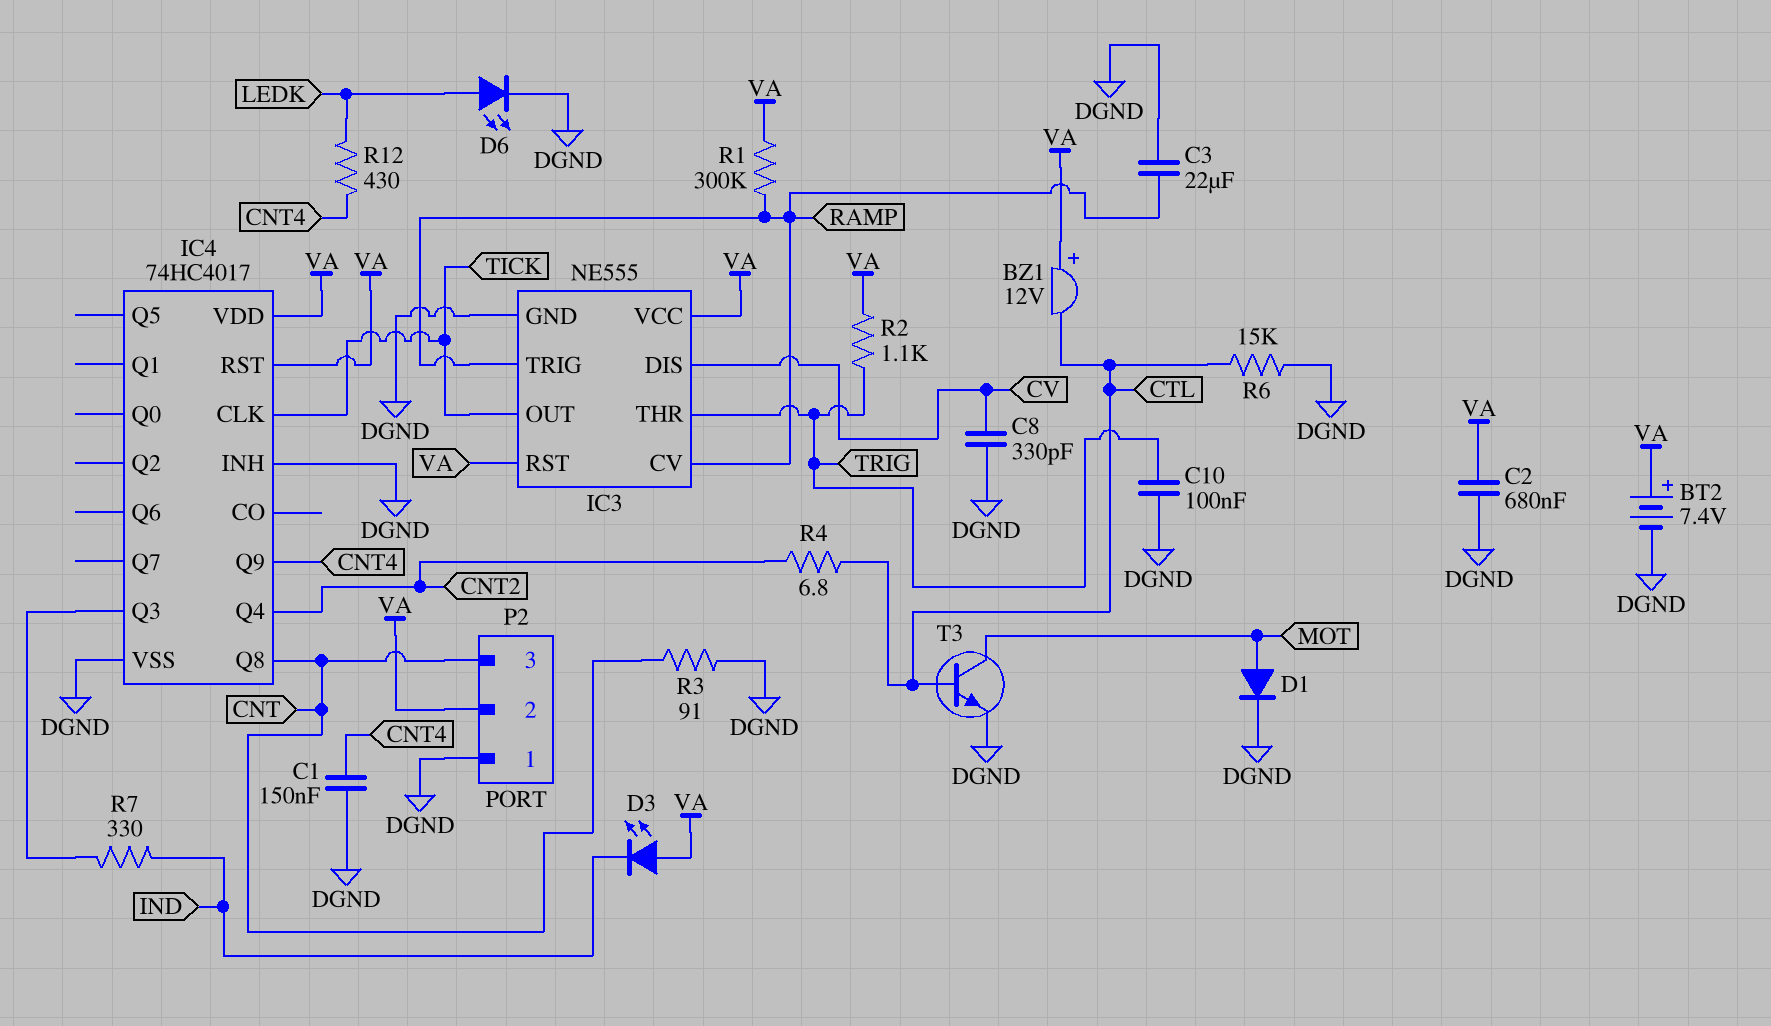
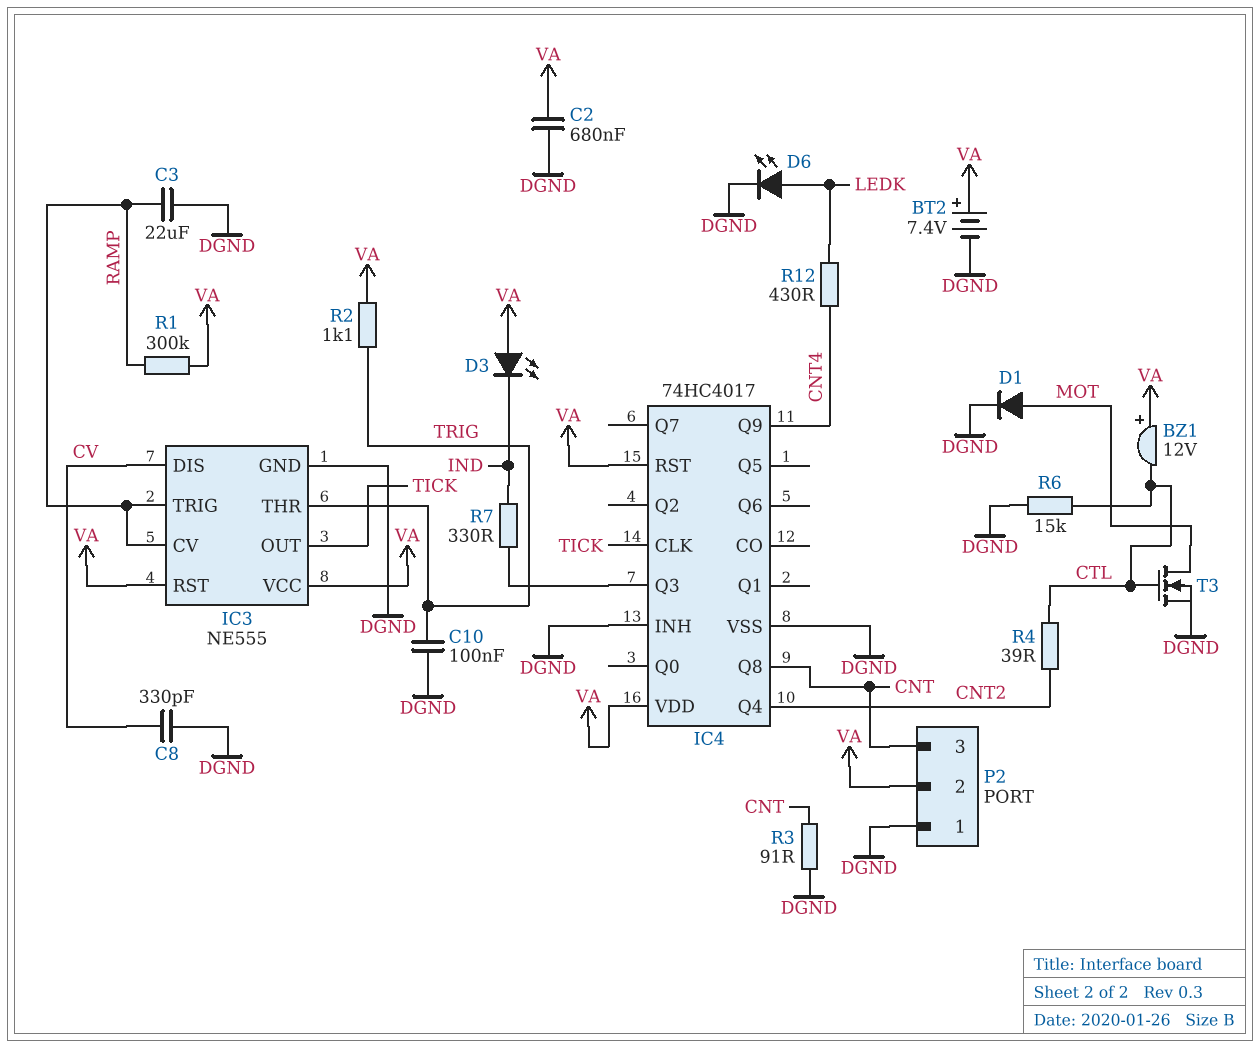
C1: 150nF (CNT4, DGND) -> none
R4: 6.8 (CNT2, CTL) -> 39 (CNT2, CTL)
T3: NPN (B CTL, C MOT, E DGND) -> NMOS (G CTL, D MOT, S DGND)

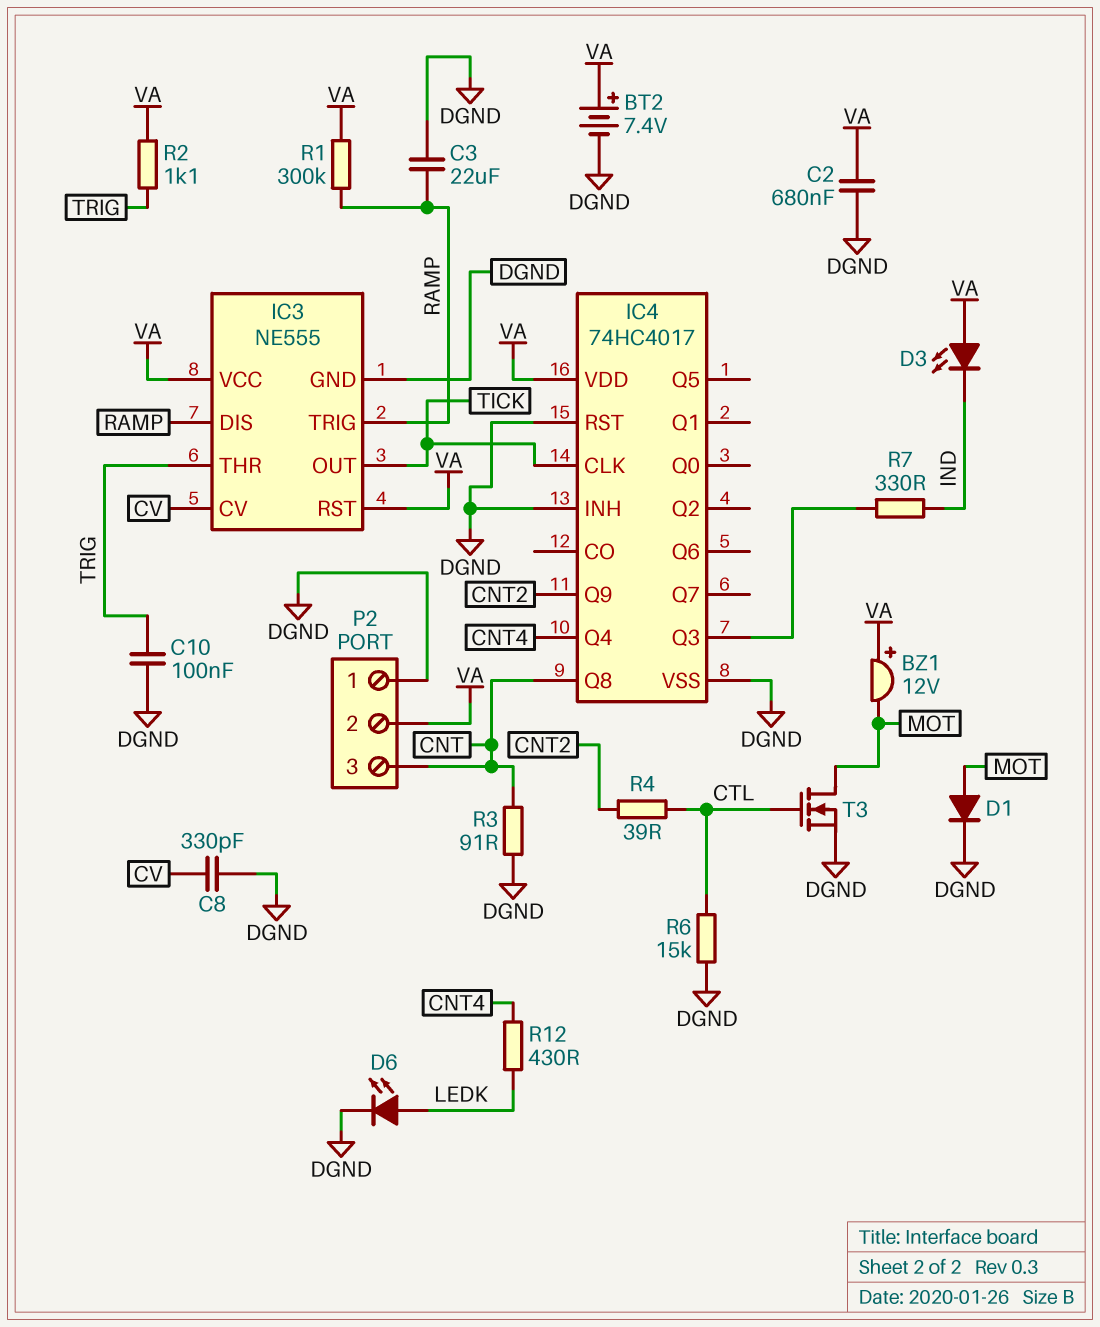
BZ1: buzzer 12V (plus VA, minus CTL) -> buzzer 12V (plus VA, minus MOT)
IC3 pin CV: RAMP -> CV
IC3 pin DIS: CV -> RAMP
IC4 pin Q4: CNT2 -> CNT4
IC4 pin Q9: CNT4 -> CNT2
IC4 pin RST: VA -> DGND

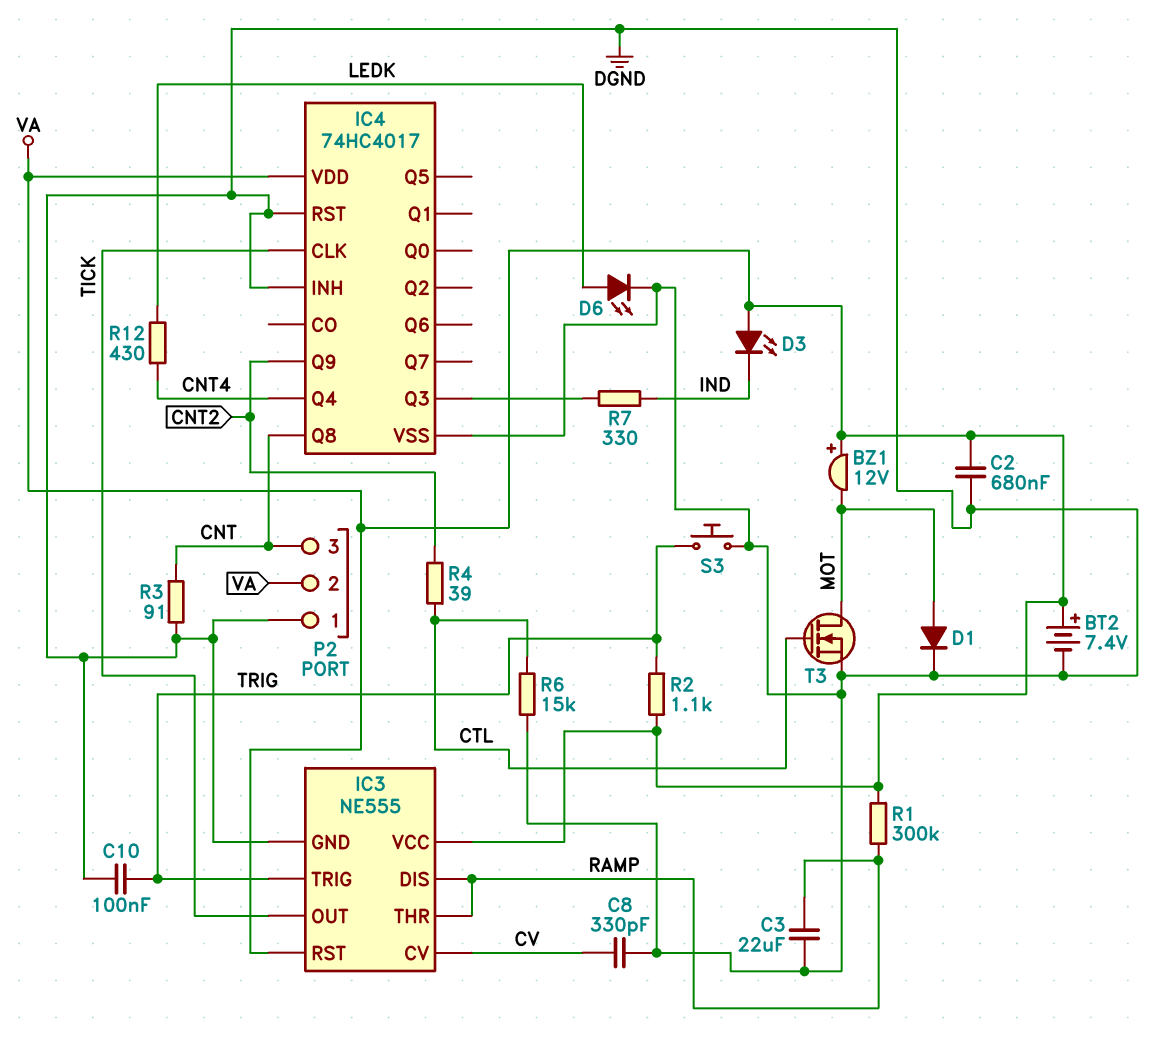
IC3 pin THR: TRIG -> RAMP
IC3 pin TRIG: RAMP -> TRIG
S3: none -> button (DGND, TRIG)

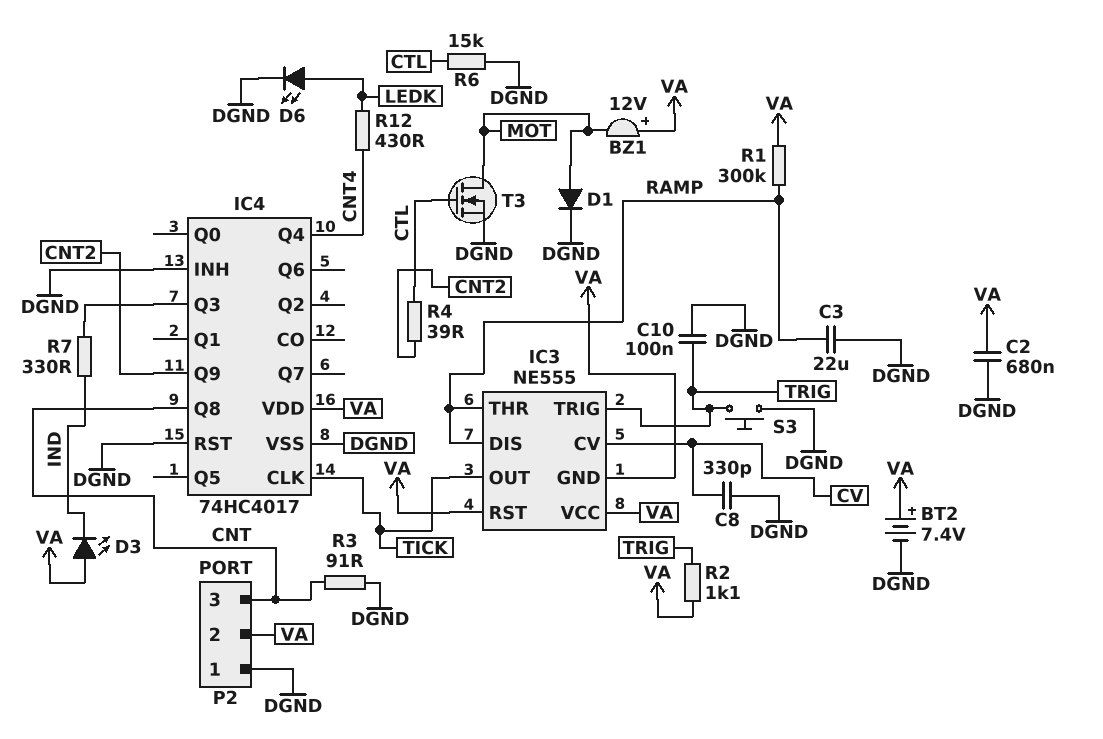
IC3 pin GND: DGND -> VA

